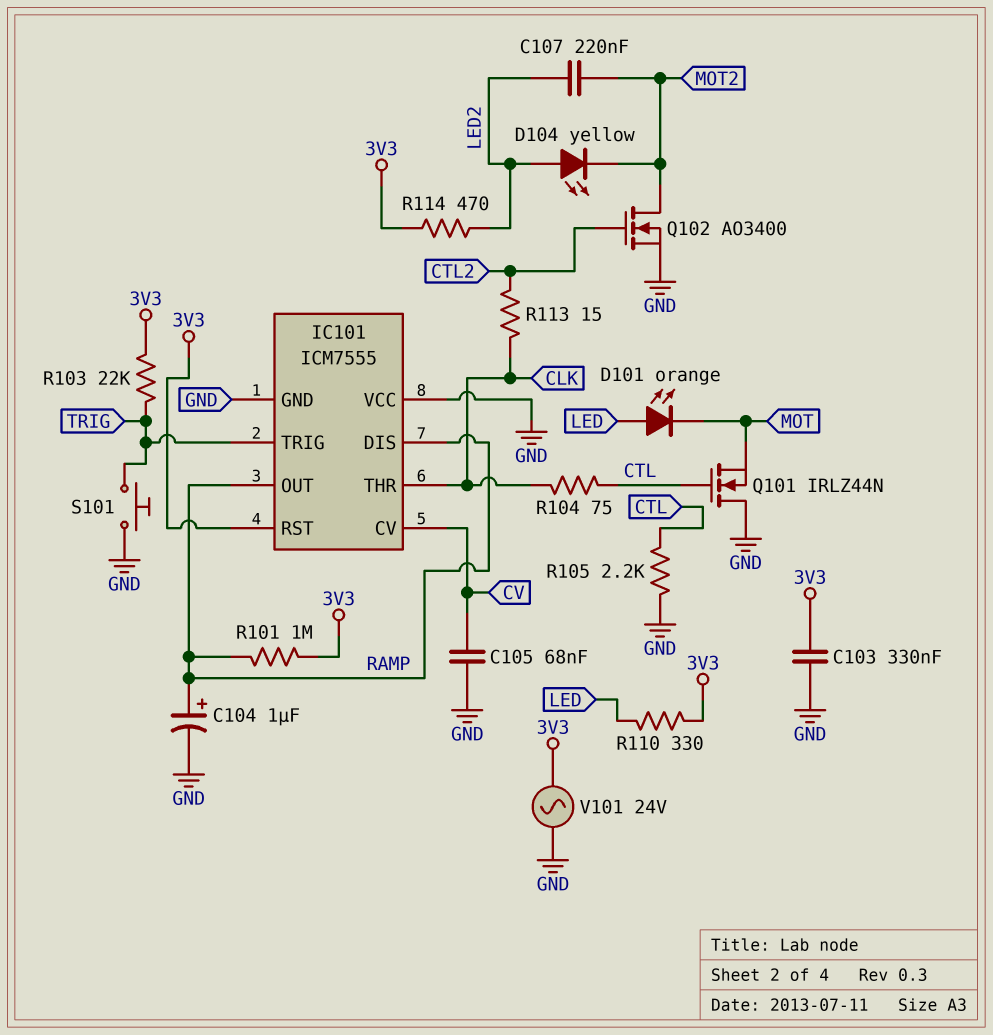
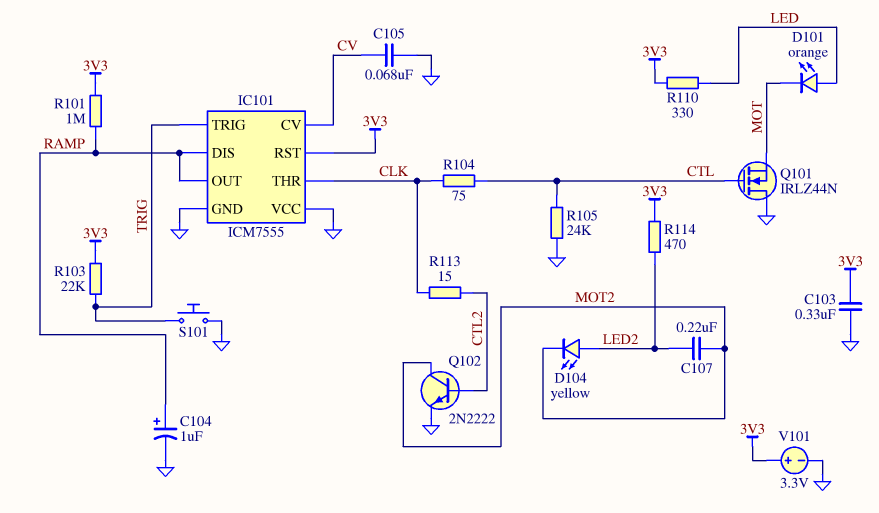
Q102: NMOS AO3400 (G CTL2, D MOT2, S GND) -> NPN 2N2222 (B CTL2, C MOT2, E GND)
R105: 2.2k (CTL, GND) -> 24k (CTL, GND)
V101: AC 24V (3V3, GND) -> 3.3V (plus 3V3, minus GND)

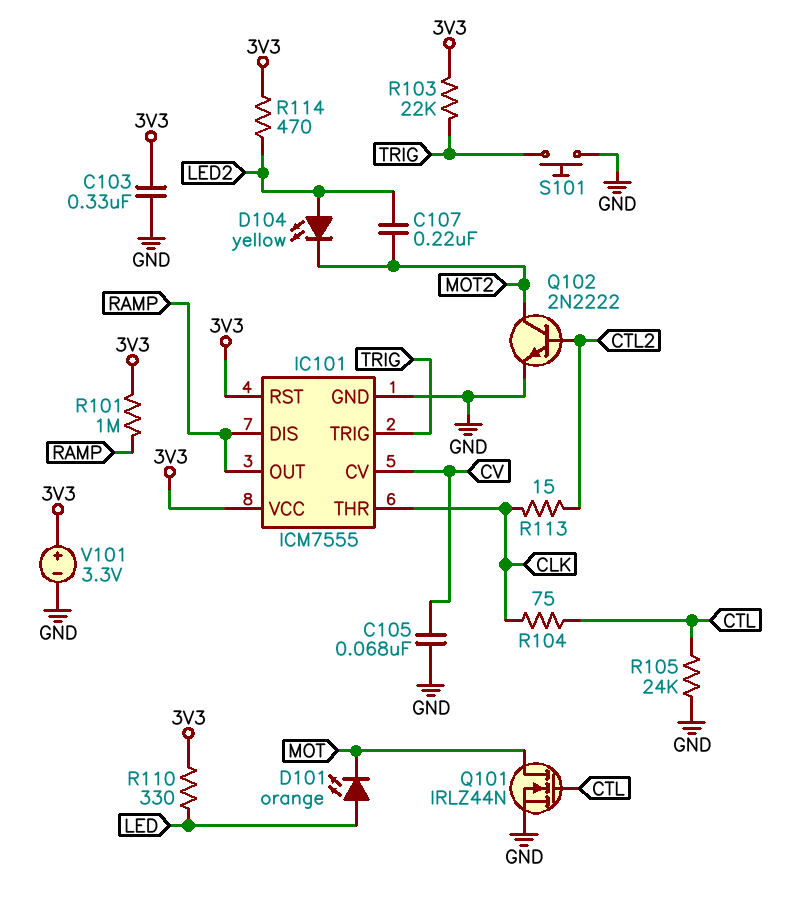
C104: 1uF (plus RAMP, minus GND) -> none
IC101 pin VCC: GND -> 3V3
Q101: NMOS IRLZ44N (G CTL, D GND, S MOT) -> NMOS IRLZ44N (G CTL, D MOT, S GND)

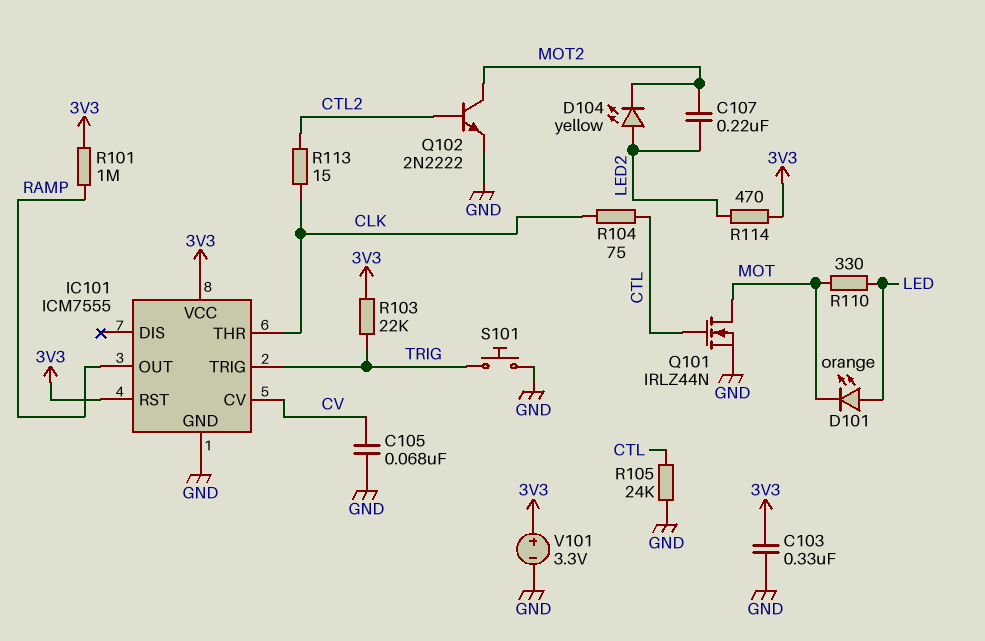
IC101 pin DIS: RAMP -> none
R110: 330 (3V3, LED) -> 330 (LED, MOT)

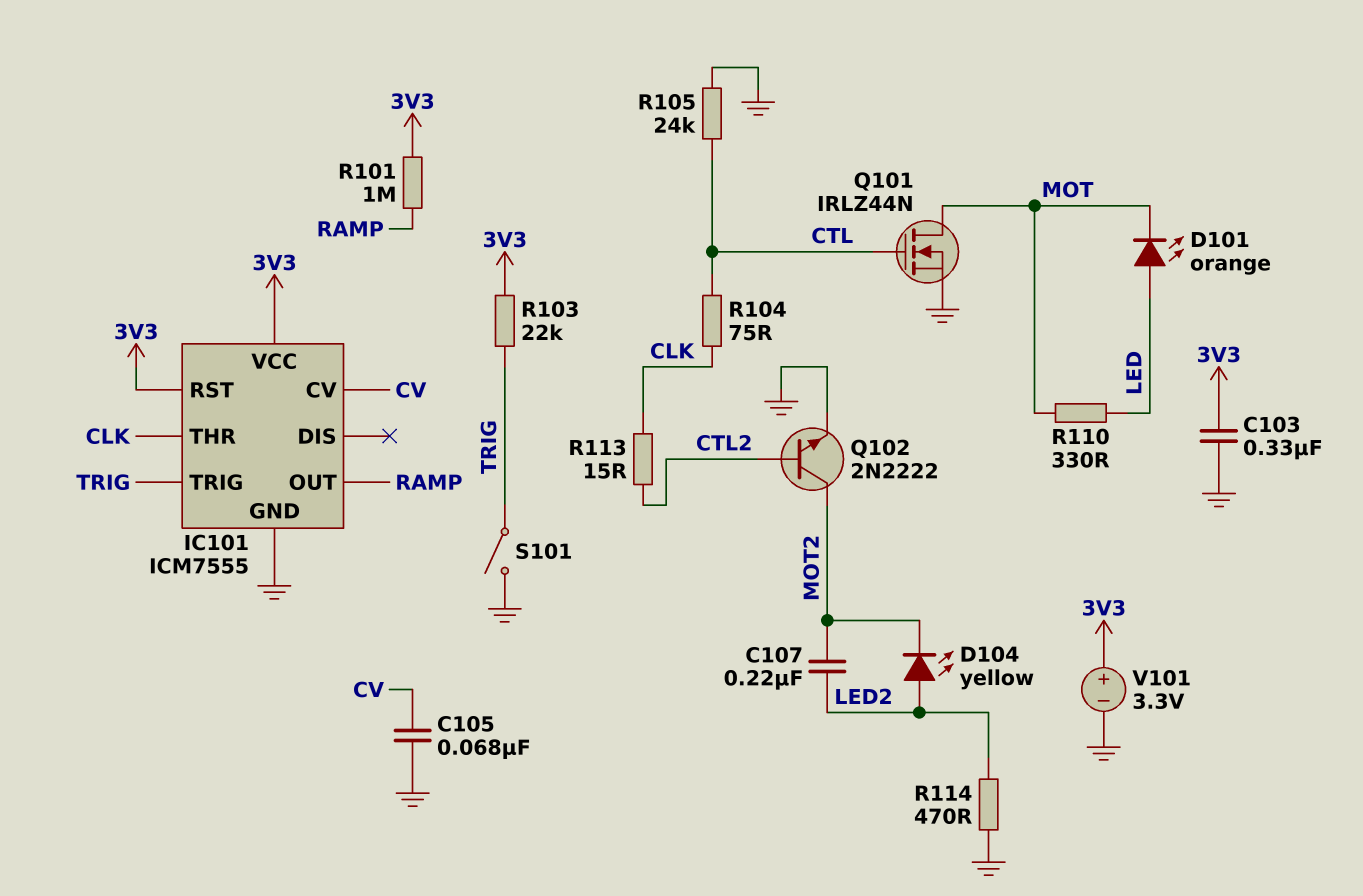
R114: 470 (3V3, LED2) -> 470 (GND, LED2)
S101: button (GND, TRIG) -> switch (GND, TRIG)

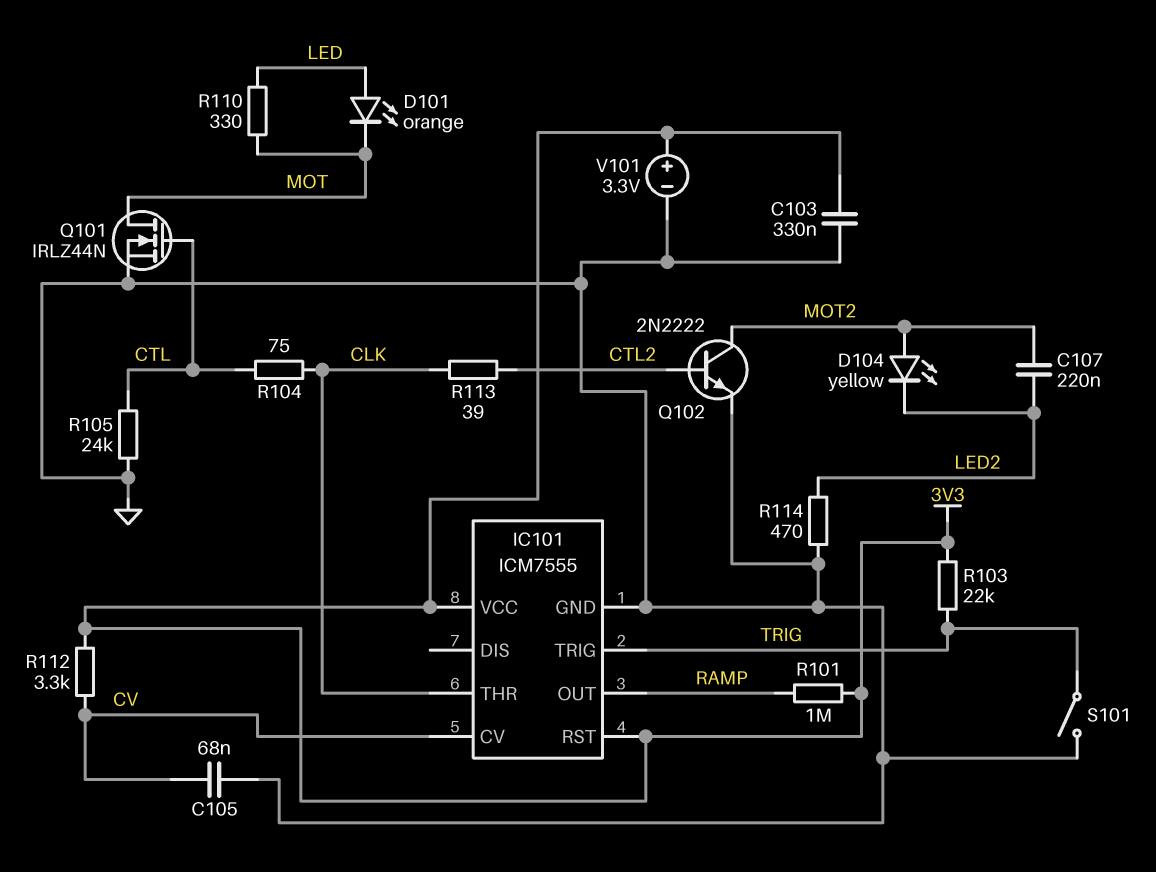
D104: LED yellow (A LED2, K MOT2) -> LED yellow (A MOT2, K LED2)
R112: none -> 3.3k (3V3, CV)
R113: 15 (CLK, CTL2) -> 39 (CLK, CTL2)

